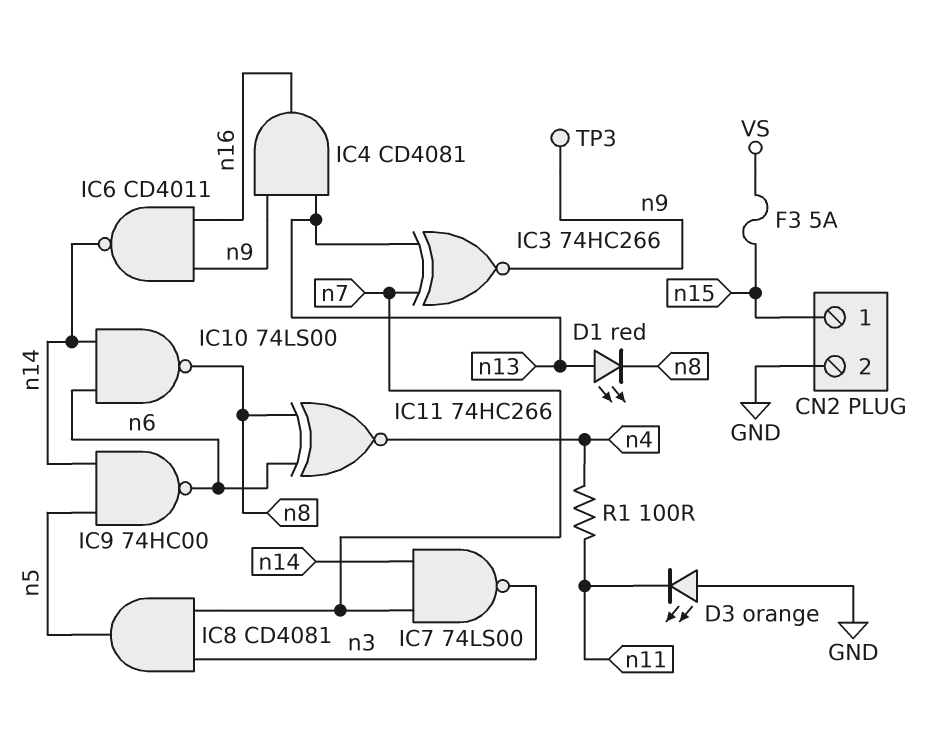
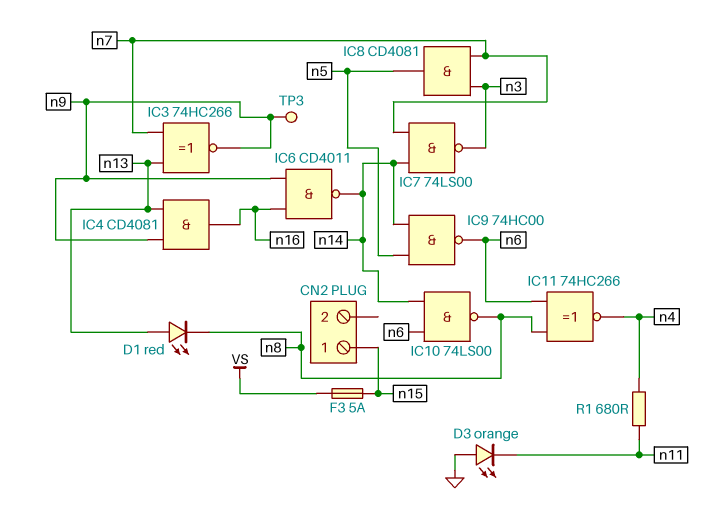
CN2 pin 2: GND -> none
R1: 100 (n4, n11) -> 680 (n4, n11)

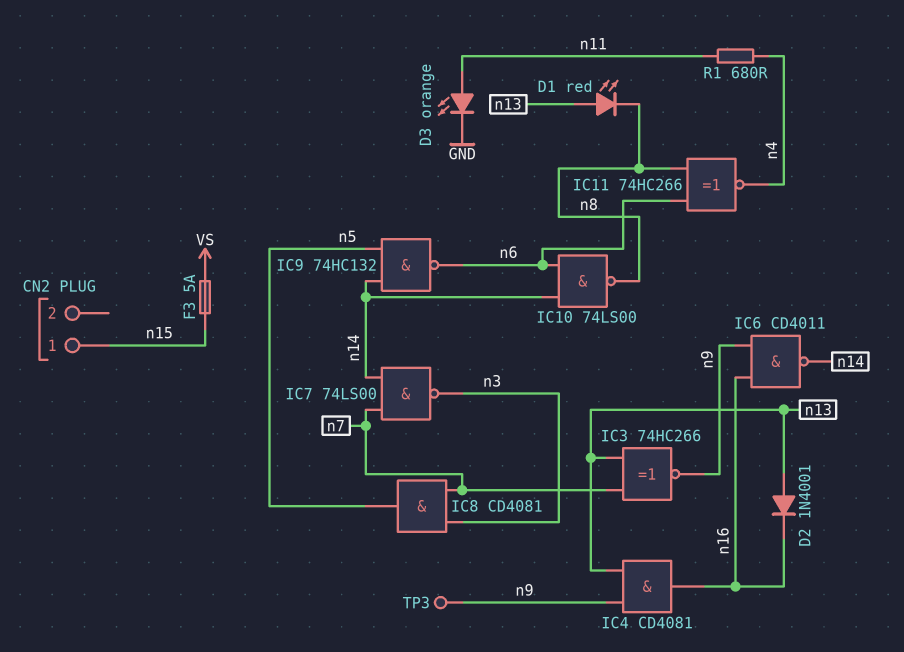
D2: none -> diode 1N4001 (A n13, K n16)
D3: LED orange (A GND, K n11) -> LED orange (A n11, K GND)
IC9: NAND 74HC00 (in n5, in n14, out n6) -> NAND 74HC132 (in n5, in n14, out n6)

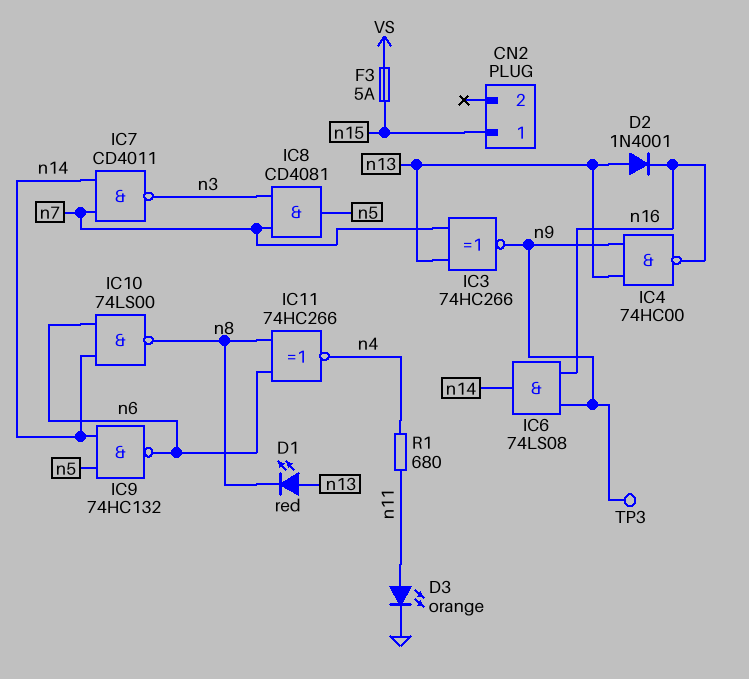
IC4: AND CD4081 (in n9, in n13, out n16) -> NAND 74HC00 (in n9, in n13, out n16)
IC6: NAND CD4011 (in n9, in n16, out n14) -> AND 74LS08 (in n9, in n16, out n14)
IC7: NAND 74LS00 (in n7, in n14, out n3) -> NAND CD4011 (in n7, in n14, out n3)

